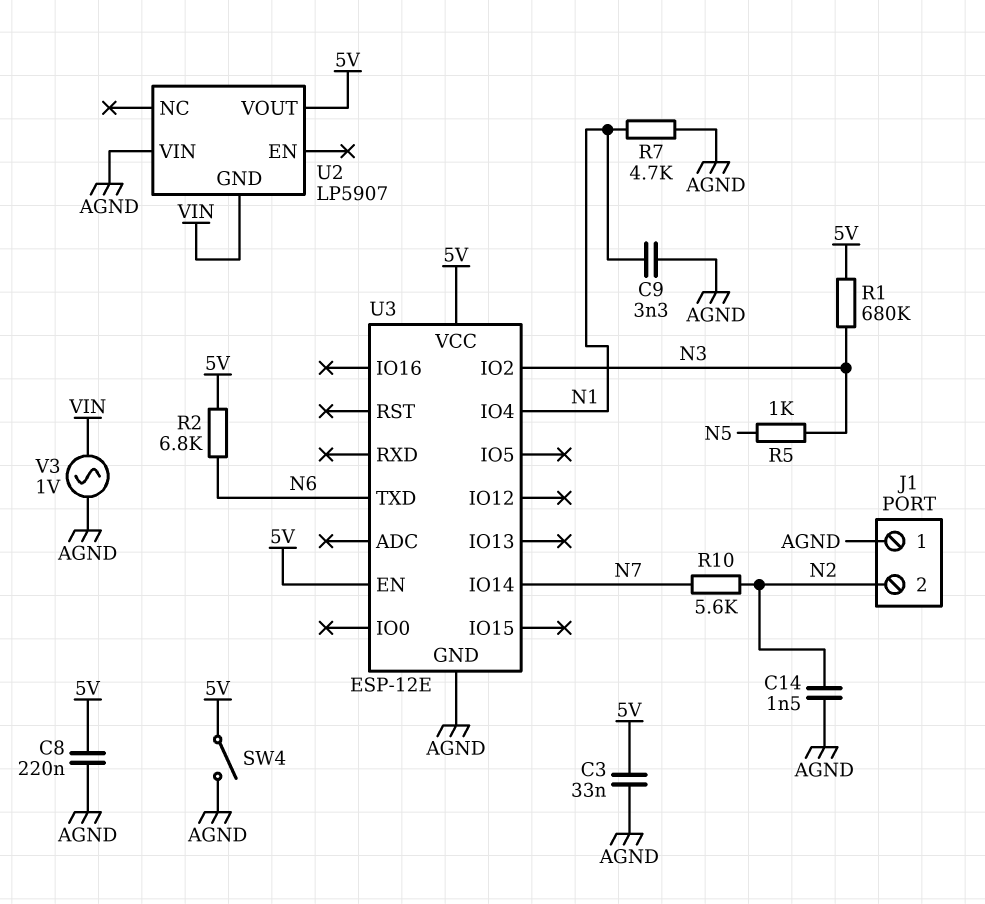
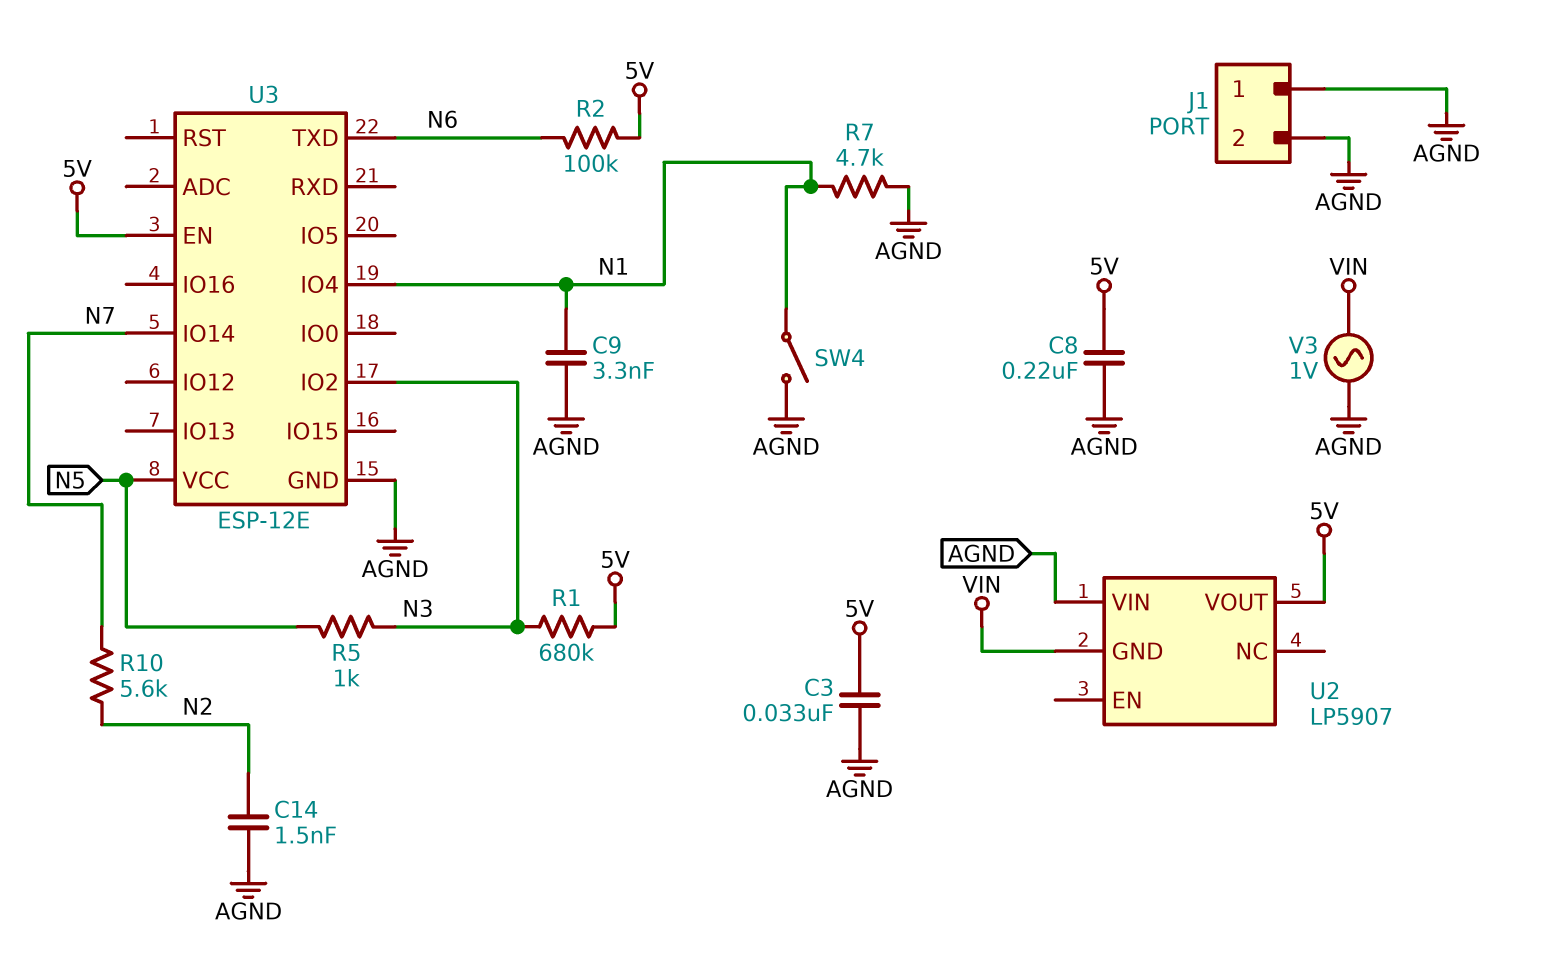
J1 pin 2: N2 -> AGND
R2: 6.8k (5V, N6) -> 100k (5V, N6)
SW4: switch (5V, AGND) -> switch (AGND, N1)
U3 pin VCC: 5V -> N5

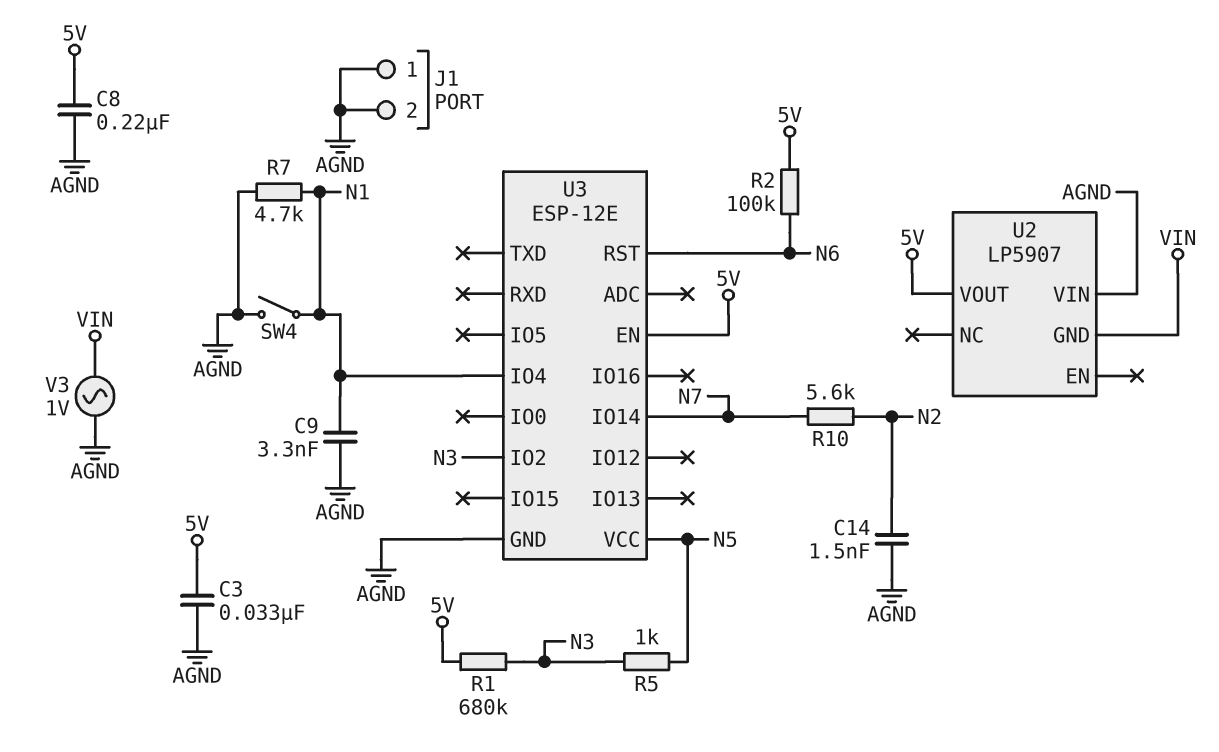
U3 pin RST: none -> N6
U3 pin TXD: N6 -> none

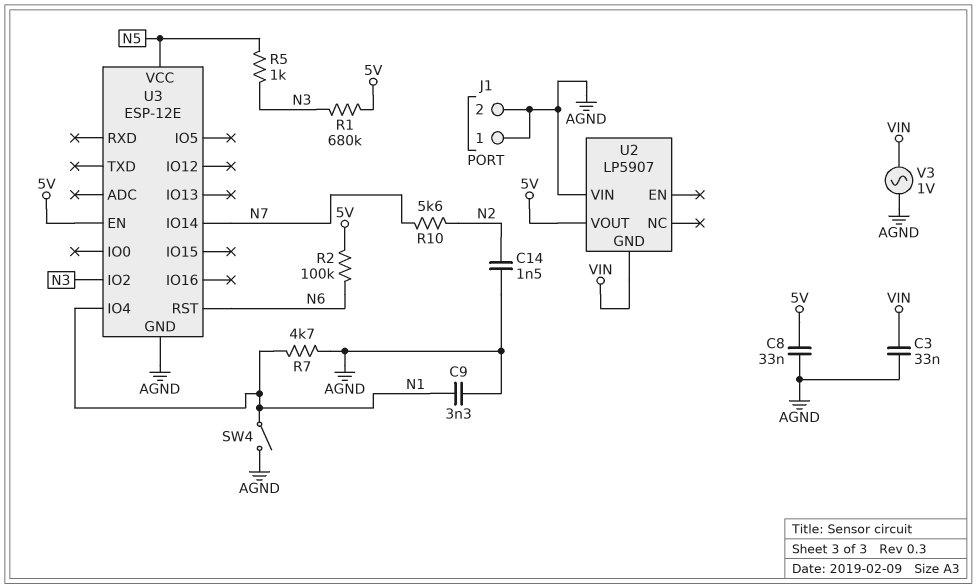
C3: 33nF (5V, AGND) -> 33nF (AGND, VIN)
C8: 220nF (5V, AGND) -> 33nF (5V, AGND)

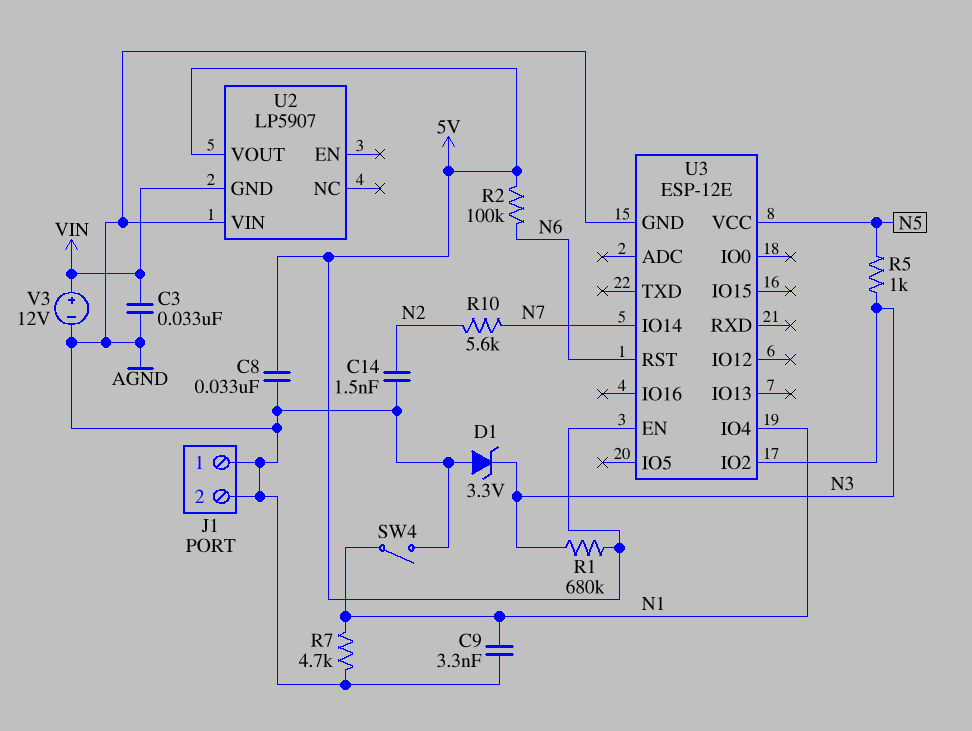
D1: none -> zener 3.3V (A AGND, K N3)
V3: AC 1V (AGND, VIN) -> 12V (plus VIN, minus AGND)

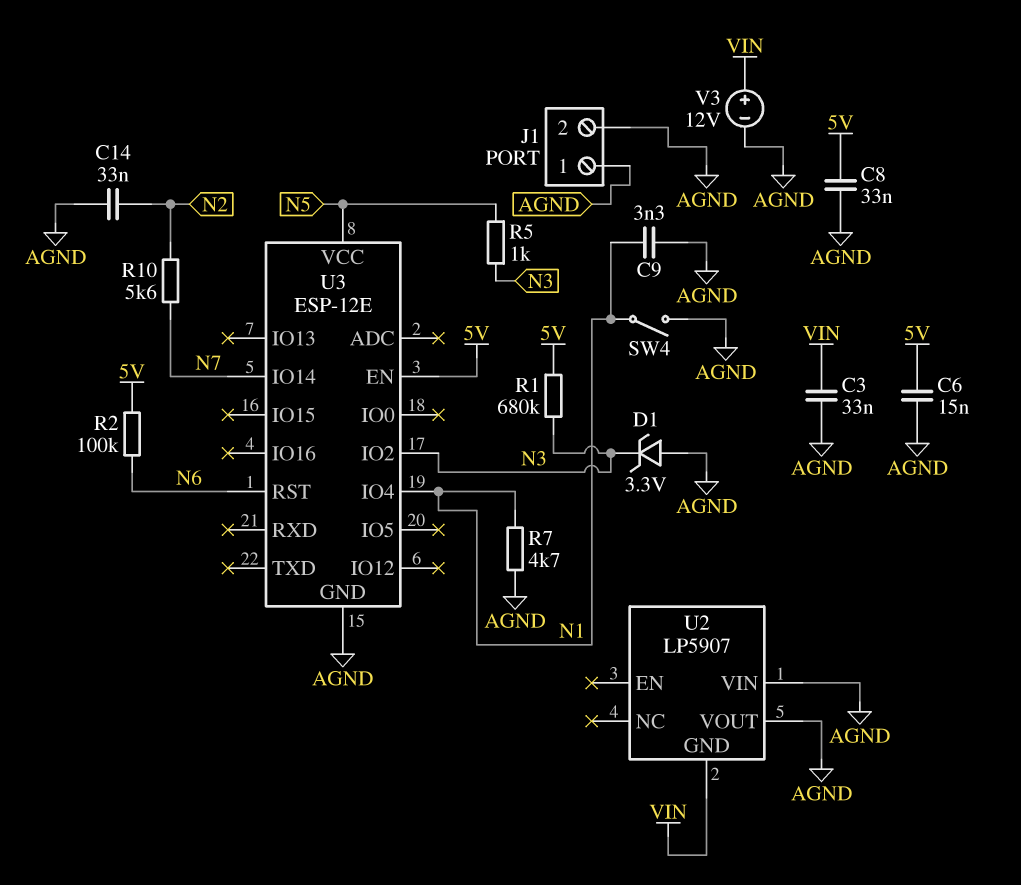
C6: none -> 15nF (5V, AGND)
C14: 1.5nF (AGND, N2) -> 33nF (AGND, N2)
U2 pin VOUT: 5V -> AGND

